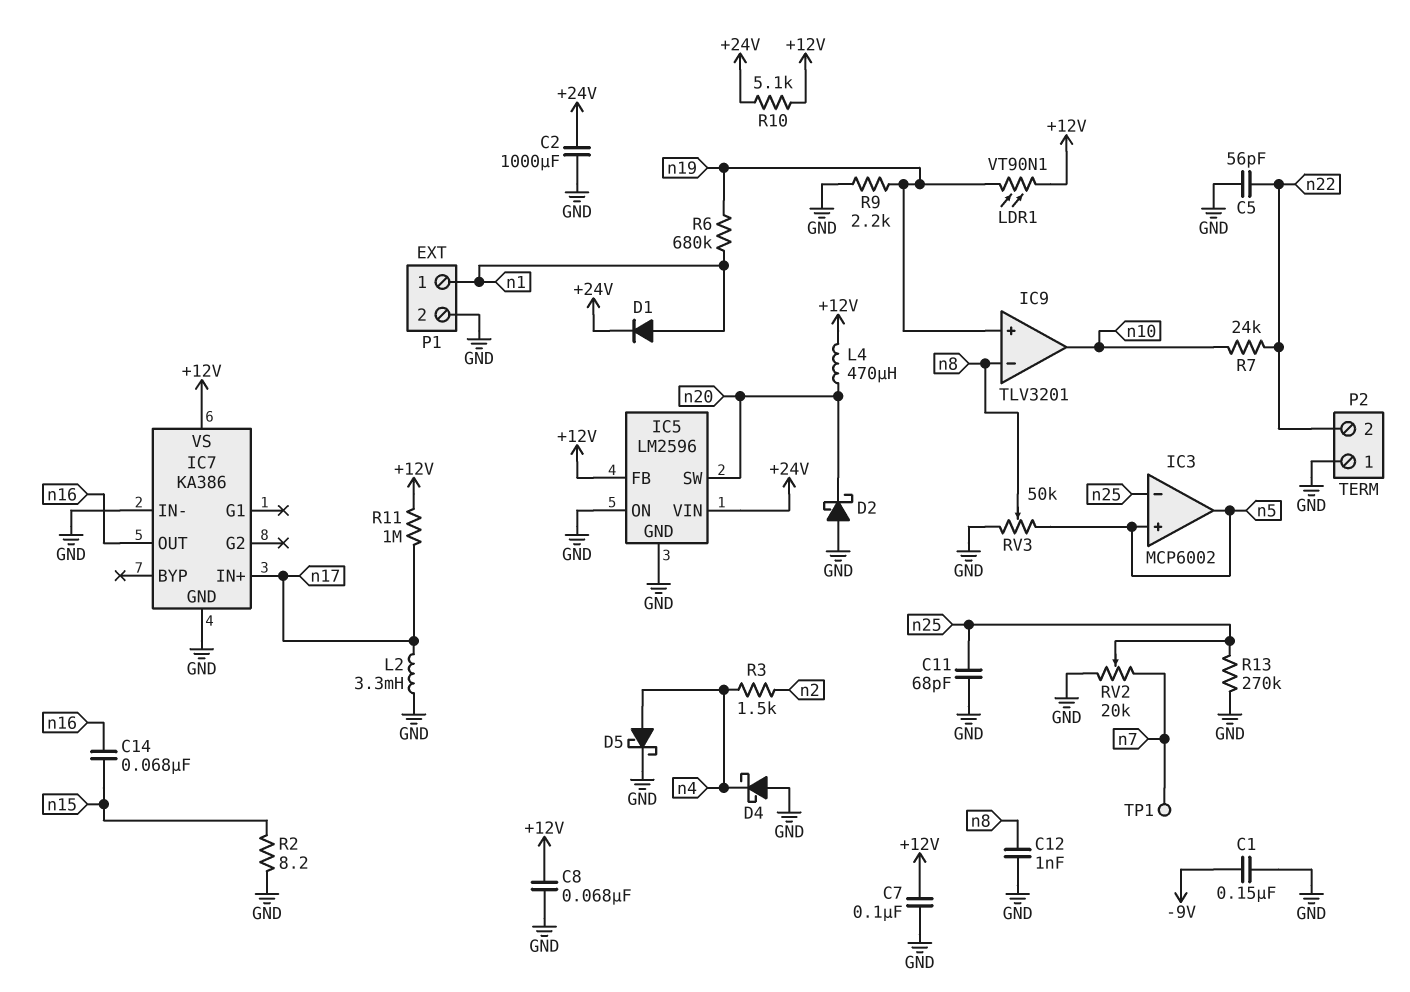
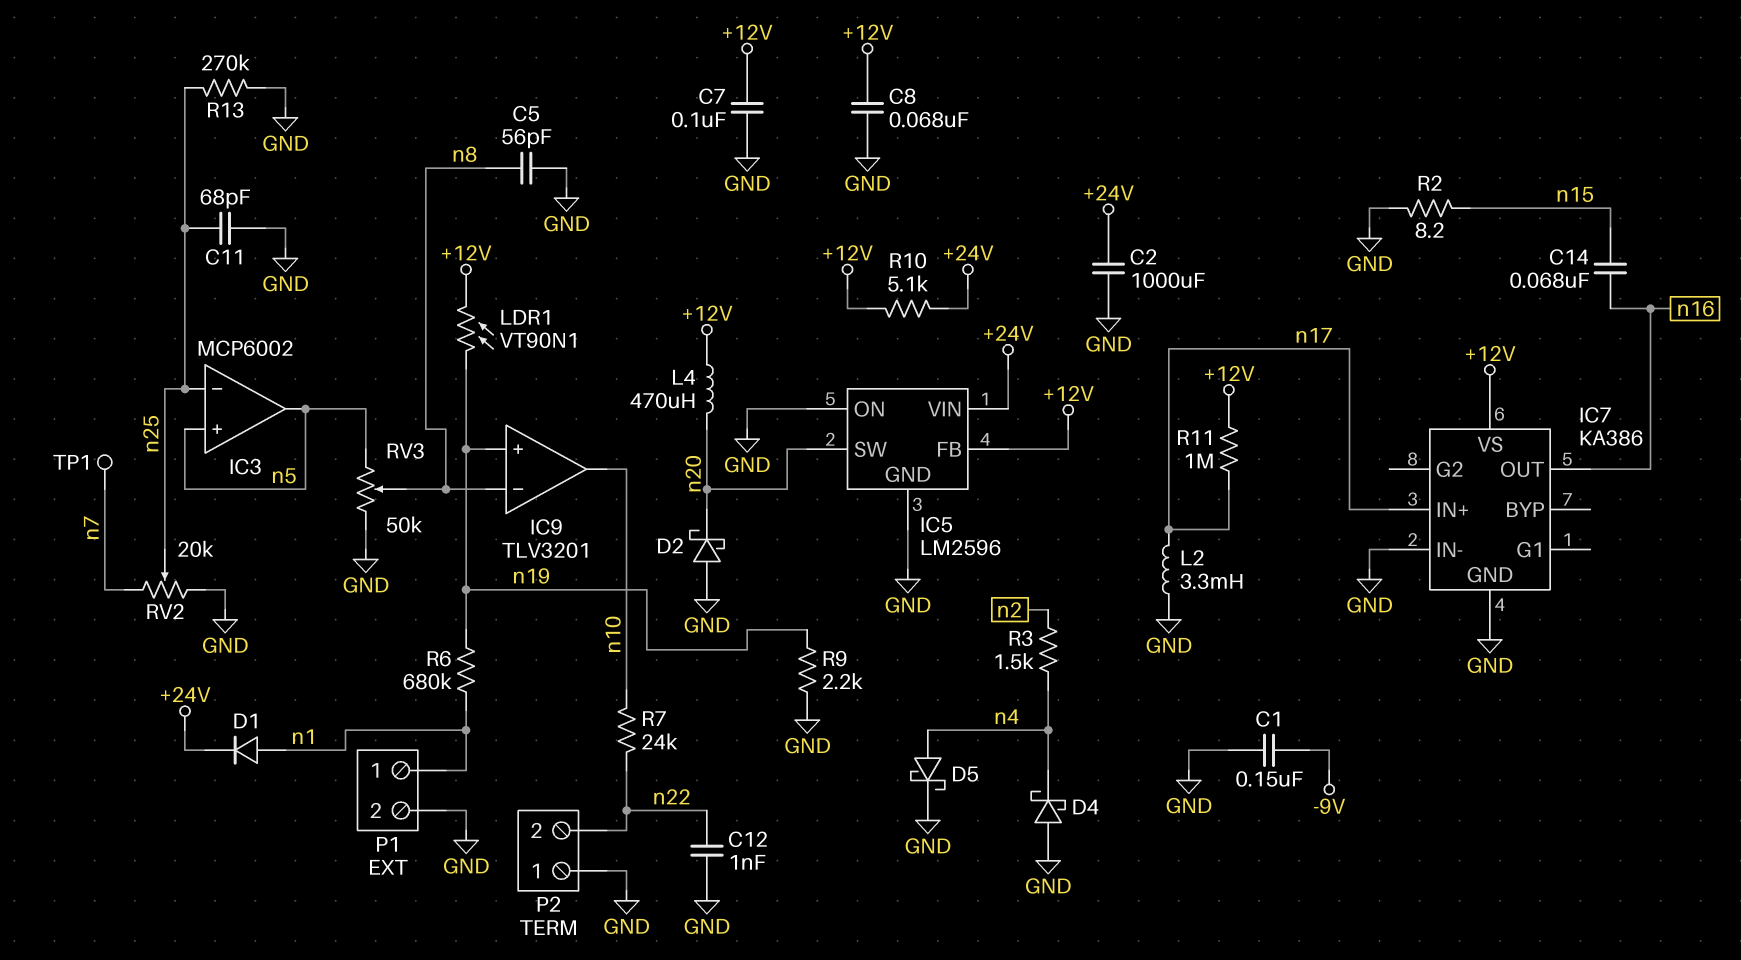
C5: 56pF (GND, n22) -> 56pF (GND, n8)
C12: 1nF (GND, n8) -> 1nF (GND, n22)

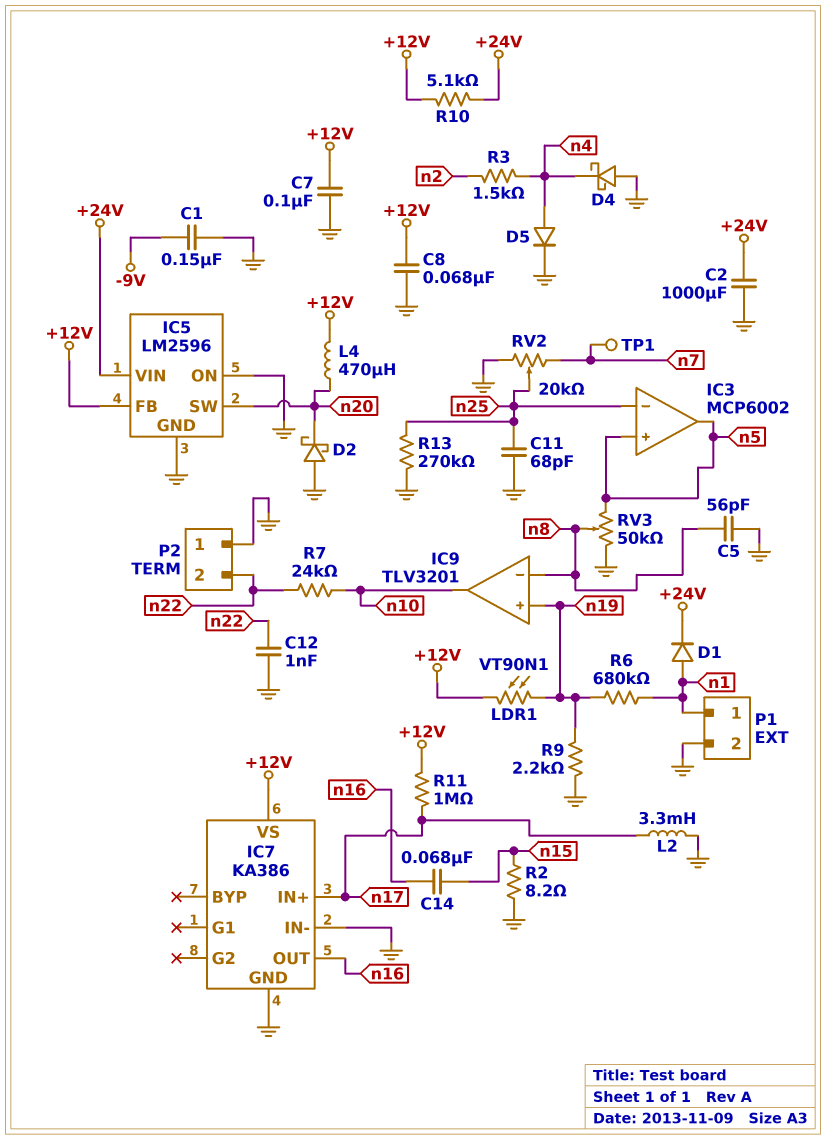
D5: schottky (A n4, K GND) -> diode (A n4, K GND)

